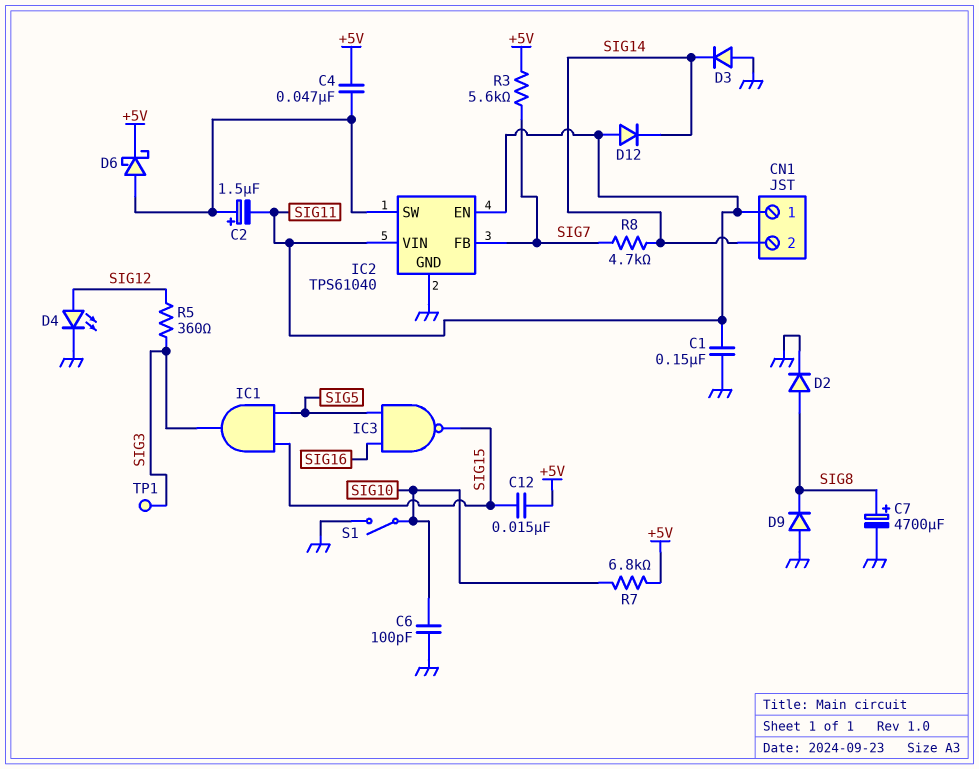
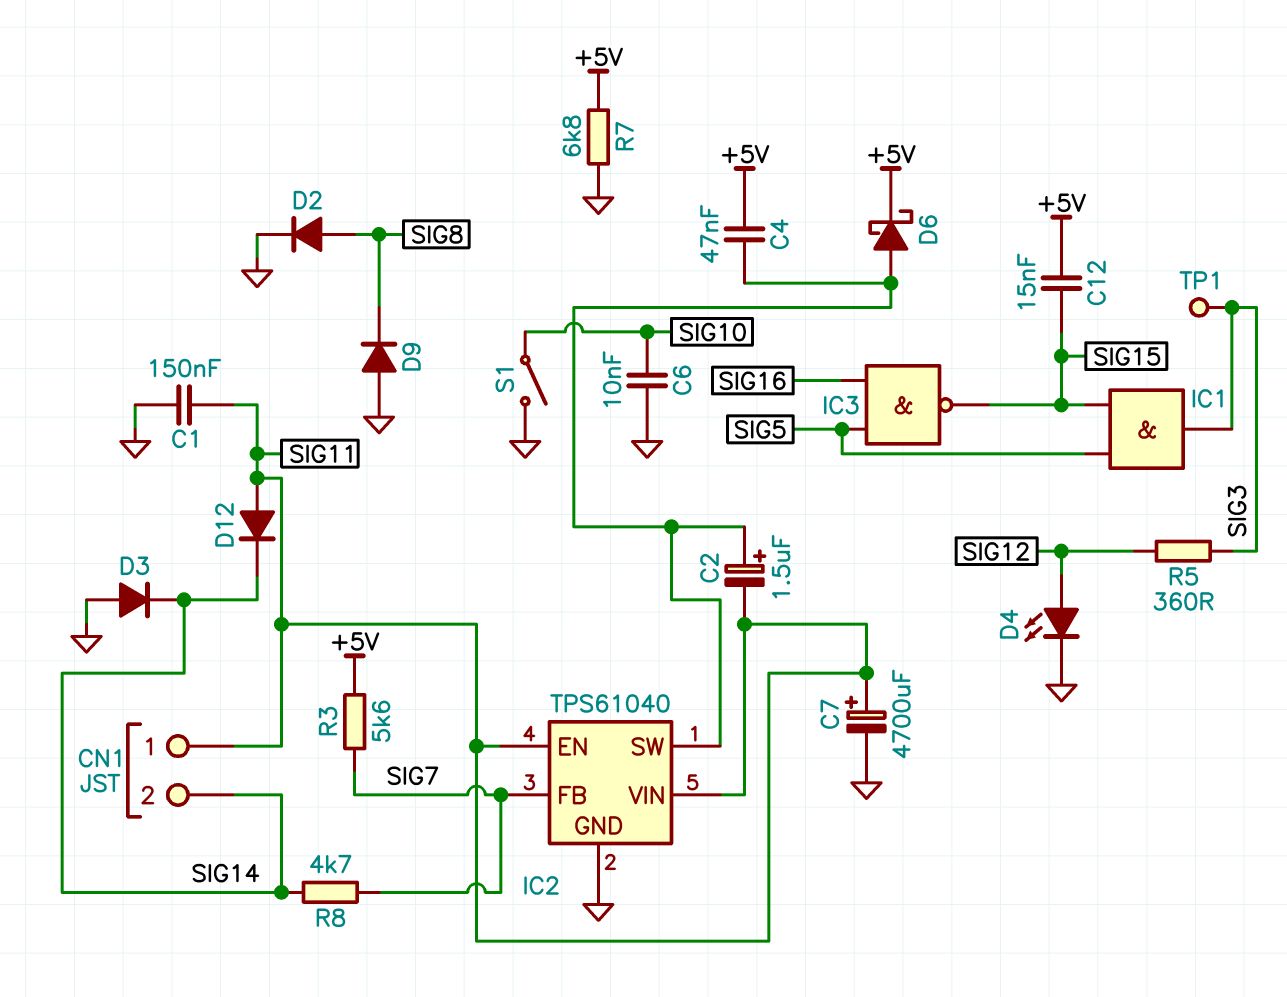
C6: 100pF (GND, SIG10) -> 10nF (GND, SIG10)
C7: 4700uF (plus SIG8, minus GND) -> 4700uF (plus SIG11, minus GND)
R7: 6.8k (+5V, SIG10) -> 6.8k (+5V, GND)

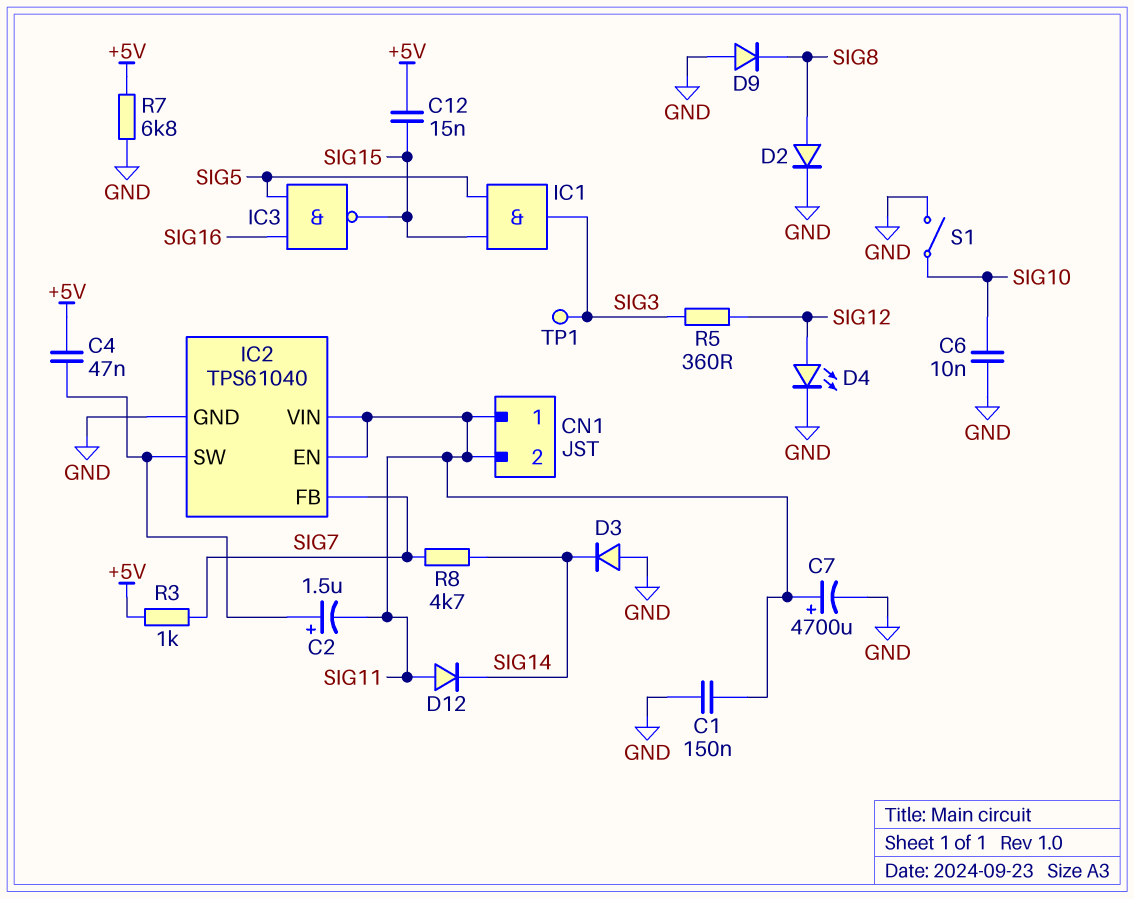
CN1 pin 2: SIG14 -> SIG11
D6: schottky (A IC2/SW, K +5V) -> none
R3: 5.6k (+5V, SIG7) -> 1k (+5V, SIG7)

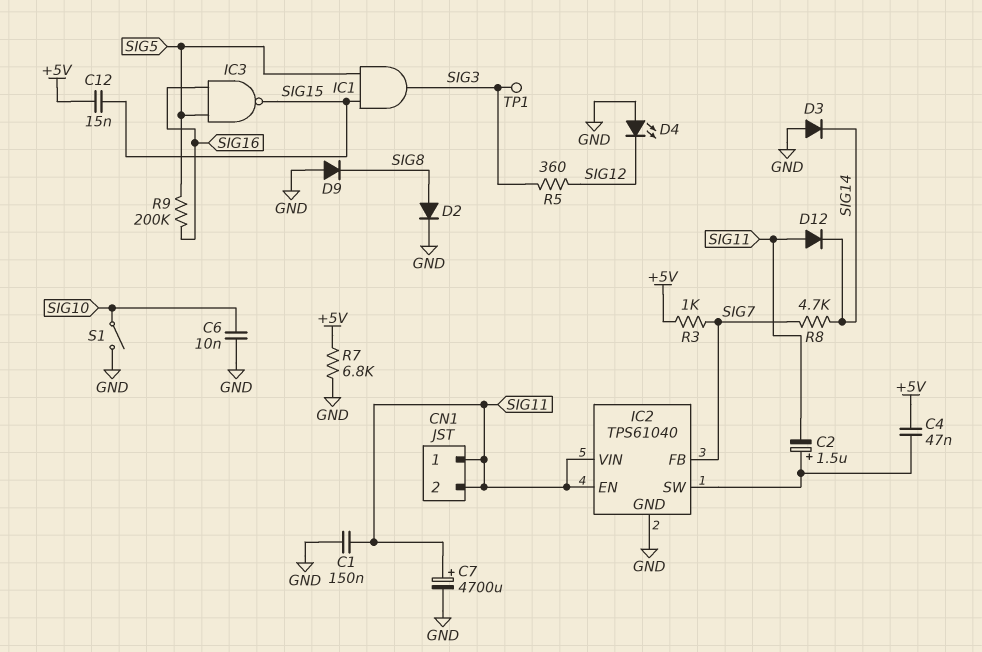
D4: LED (A SIG12, K GND) -> LED (A GND, K SIG12)
R9: none -> 200k (SIG5, SIG16)

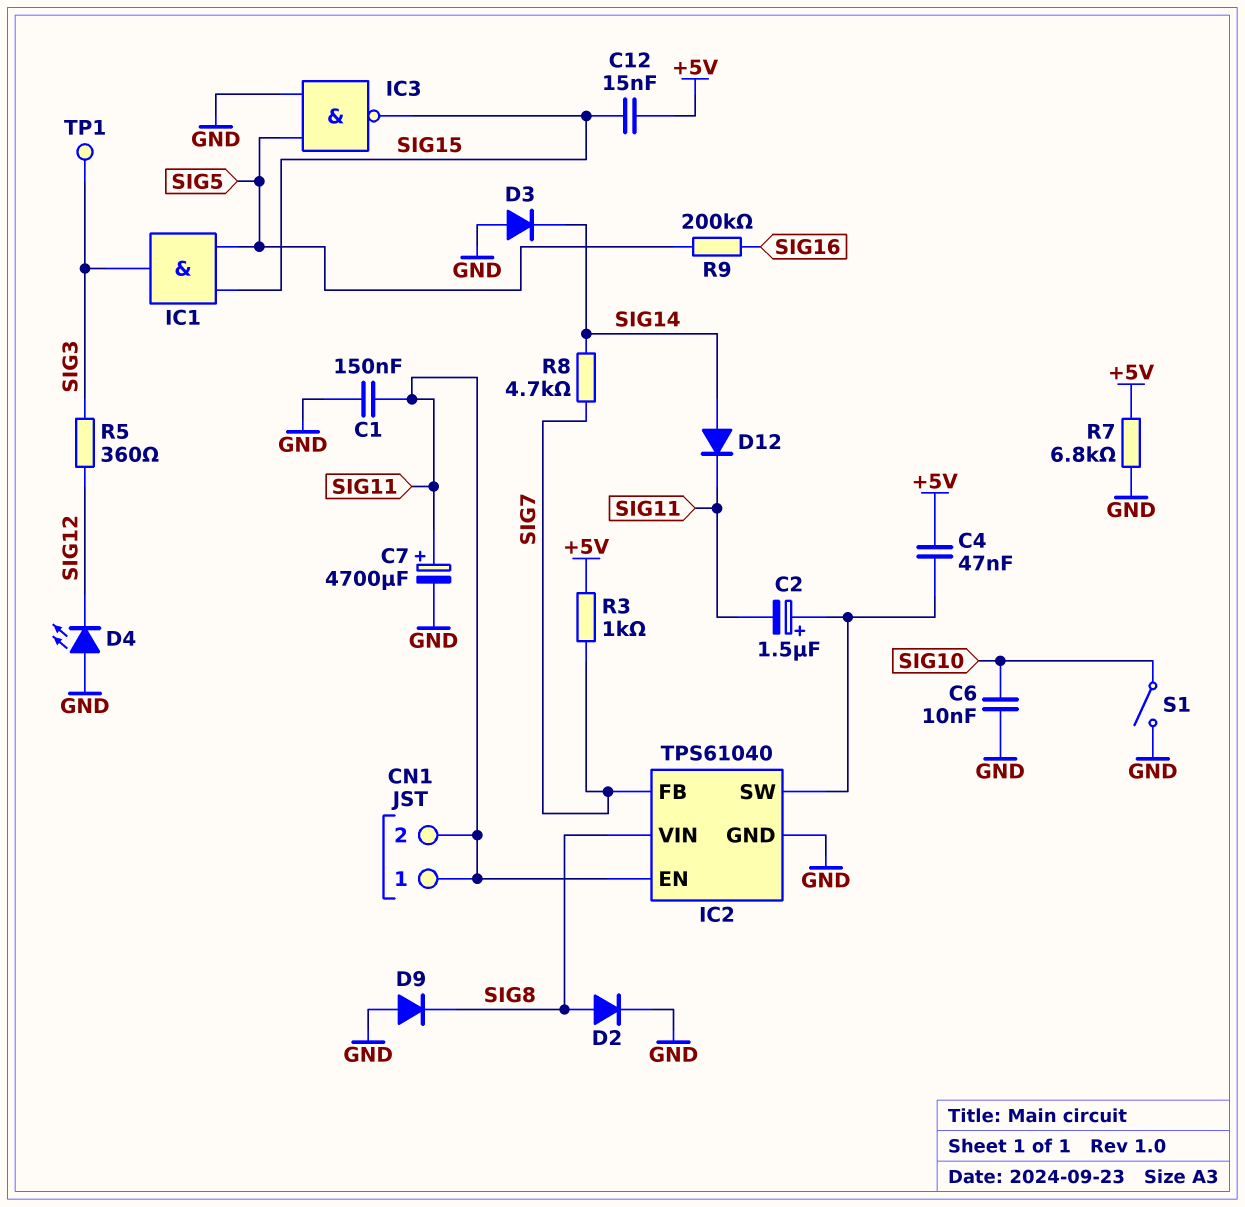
D12: diode (A SIG11, K SIG14) -> diode (A SIG14, K SIG11)
IC2 pin VIN: SIG11 -> SIG8
IC3: NAND (in SIG5, in SIG16, out SIG15) -> NAND (in GND, in SIG5, out SIG15)

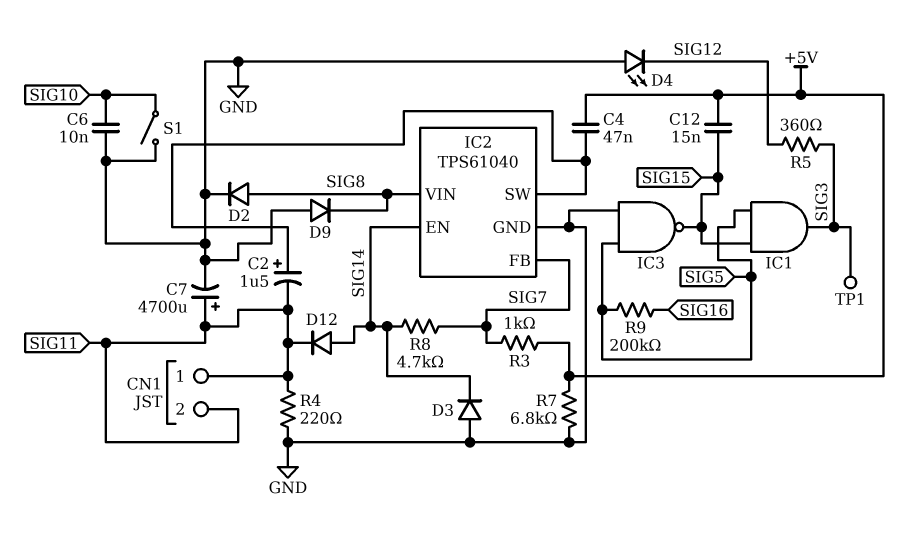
C1: 150nF (GND, SIG11) -> none
IC2 pin EN: SIG11 -> SIG14
R4: none -> 220 (GND, SIG11)

